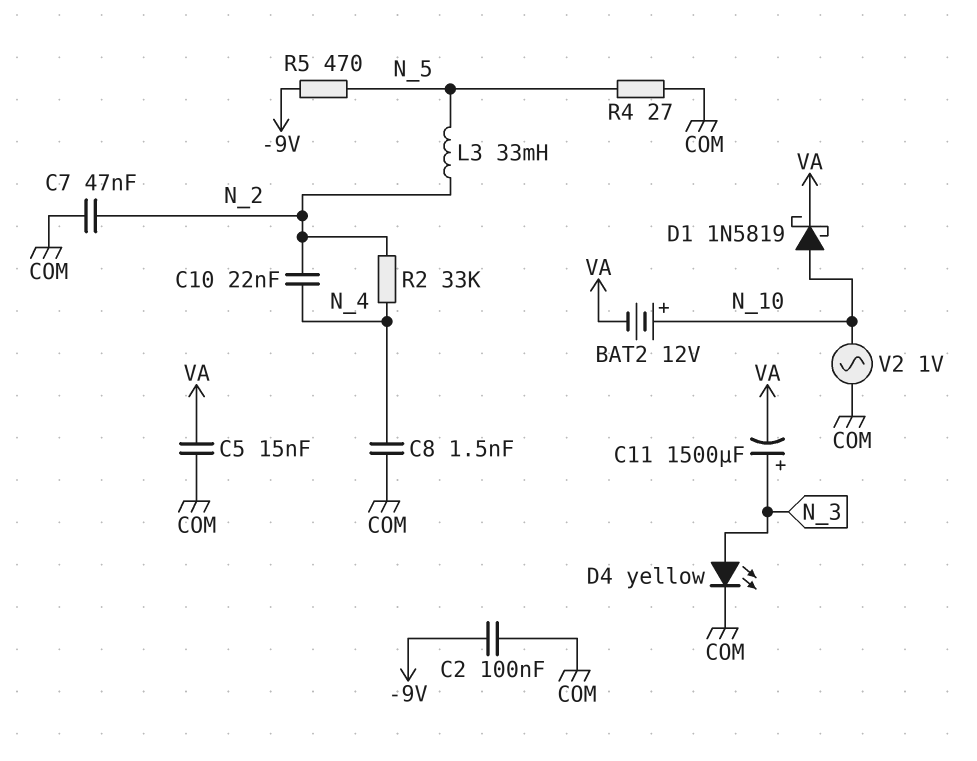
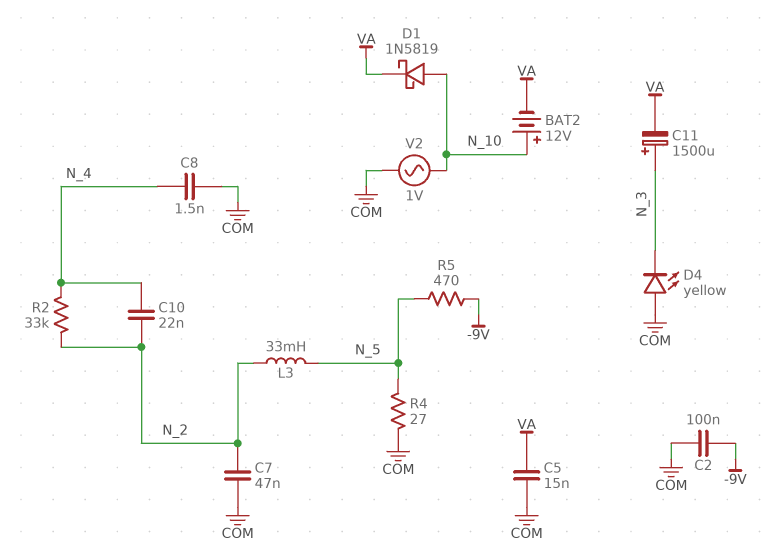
D4: LED yellow (A N_3, K COM) -> LED yellow (A COM, K N_3)

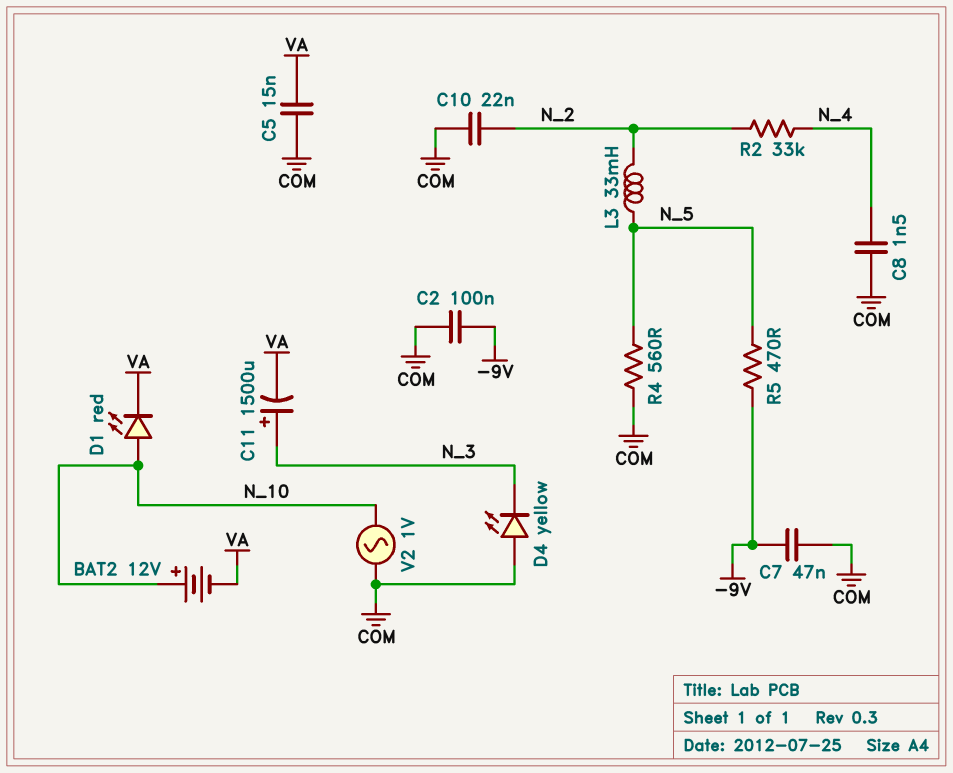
C7: 47nF (COM, N_2) -> 47nF (-9V, COM)
C10: 22nF (N_2, N_4) -> 22nF (COM, N_2)
D1: schottky 1N5819 (A N_10, K VA) -> LED red (A N_10, K VA)
R4: 27 (COM, N_5) -> 560 (COM, N_5)

